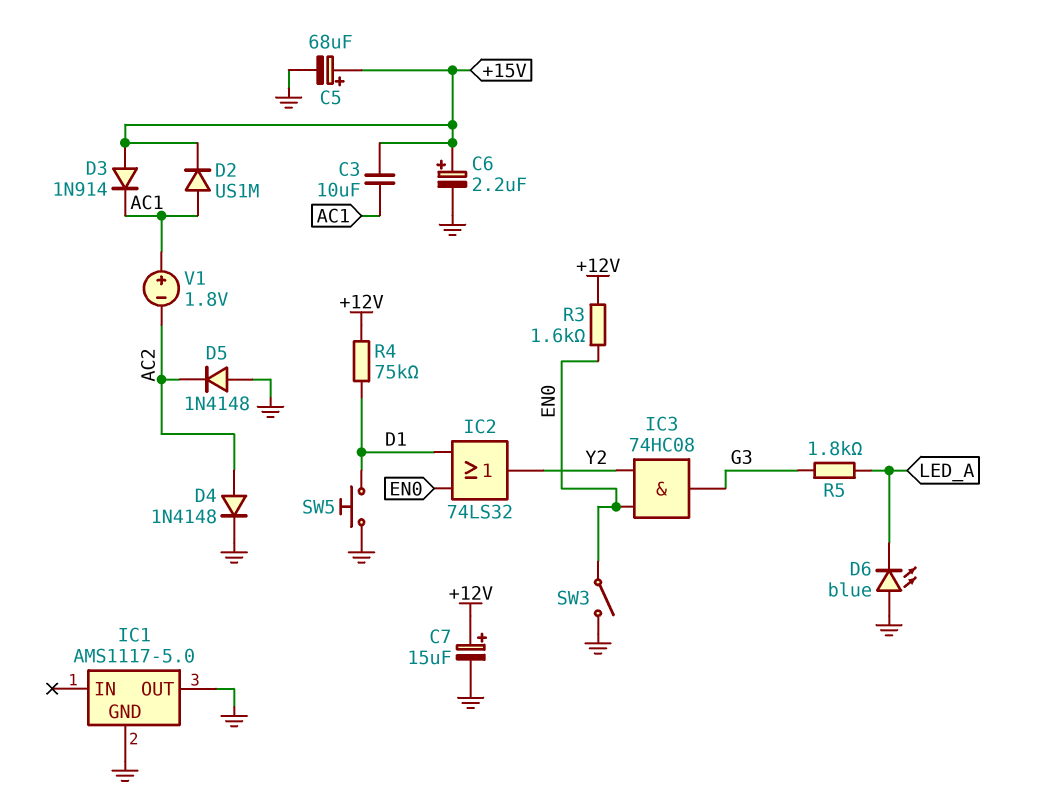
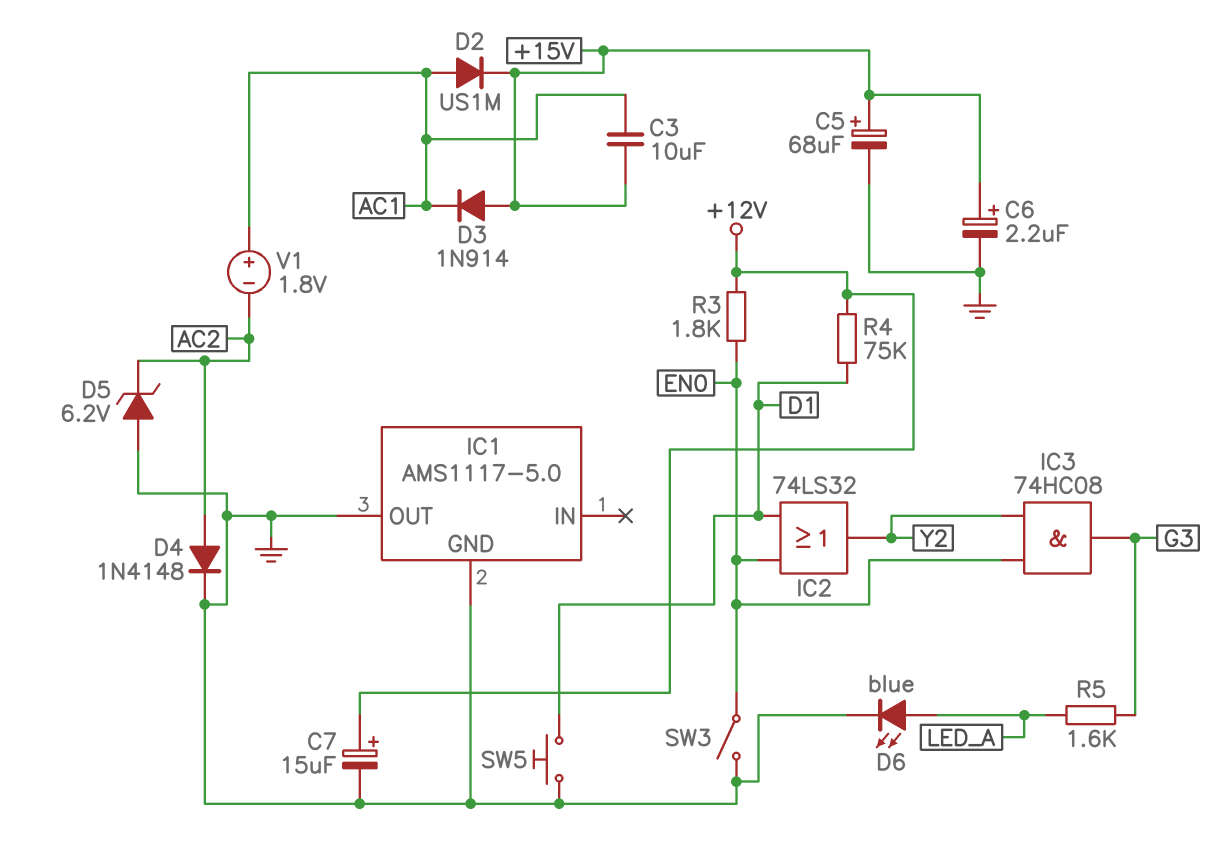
D5: diode 1N4148 (A GND, K AC2) -> zener 6.2V (A GND, K AC2)
D6: LED blue (A GND, K LED_A) -> LED blue (A LED_A, K GND)
R3: 1.6k (+12V, EN0) -> 1.8k (+12V, EN0)
R5: 1.8k (G3, LED_A) -> 1.6k (G3, LED_A)

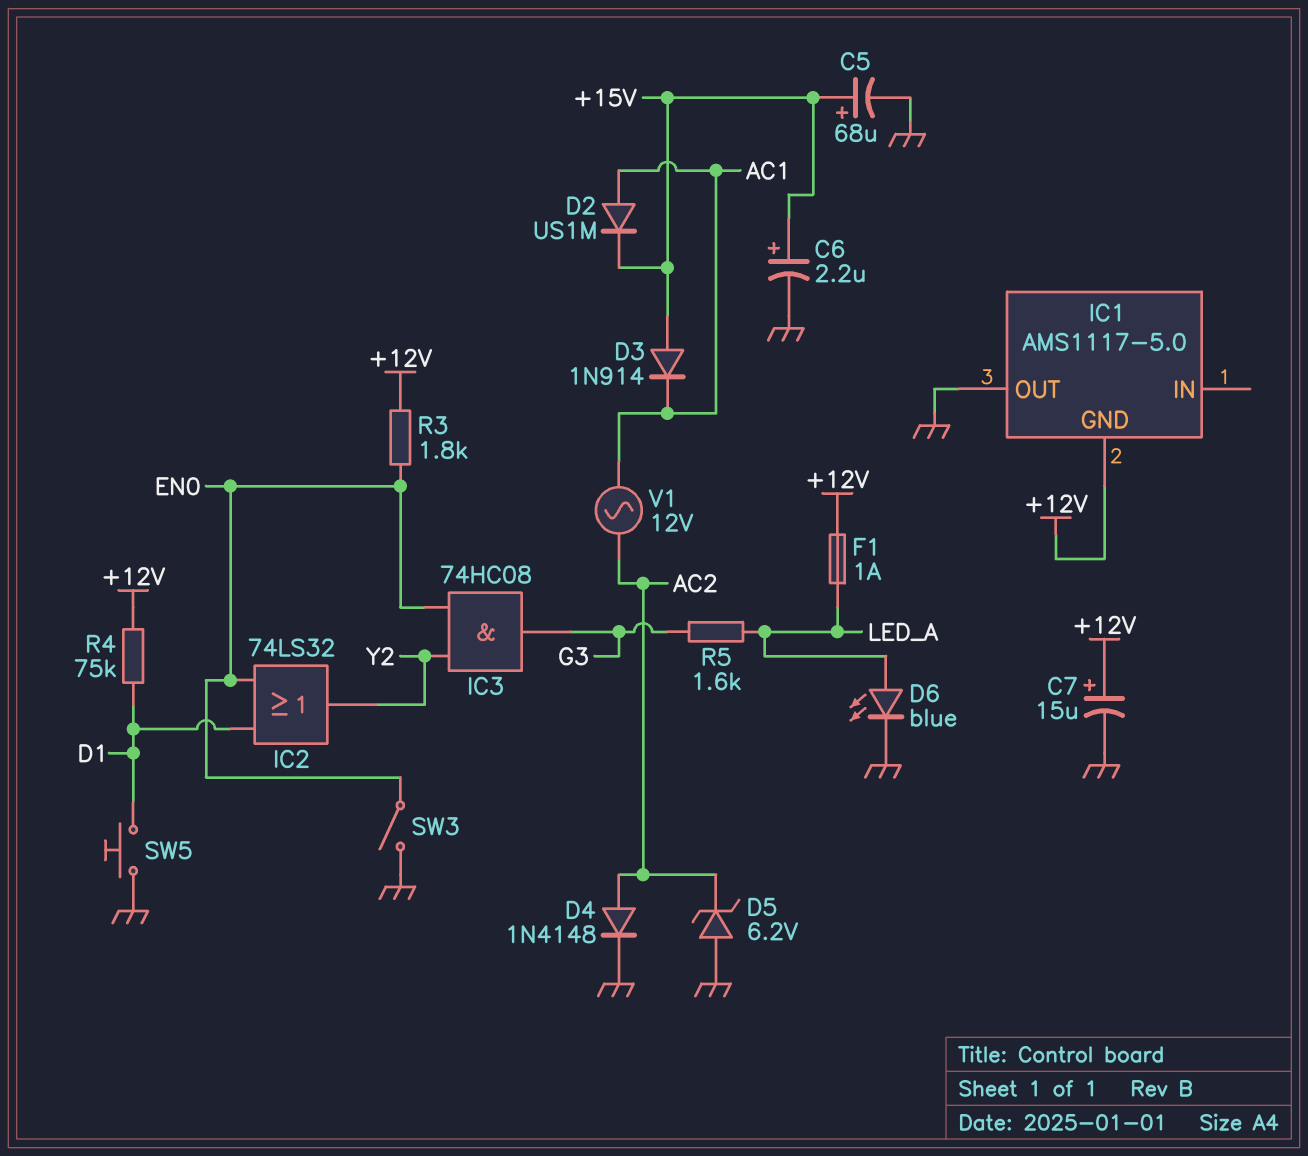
C3: 10uF (+15V, AC1) -> none
F1: none -> 1A (+12V, LED_A)
IC1 pin GND: GND -> +12V
V1: 1.8V (plus AC1, minus AC2) -> AC 12V (AC1, AC2)

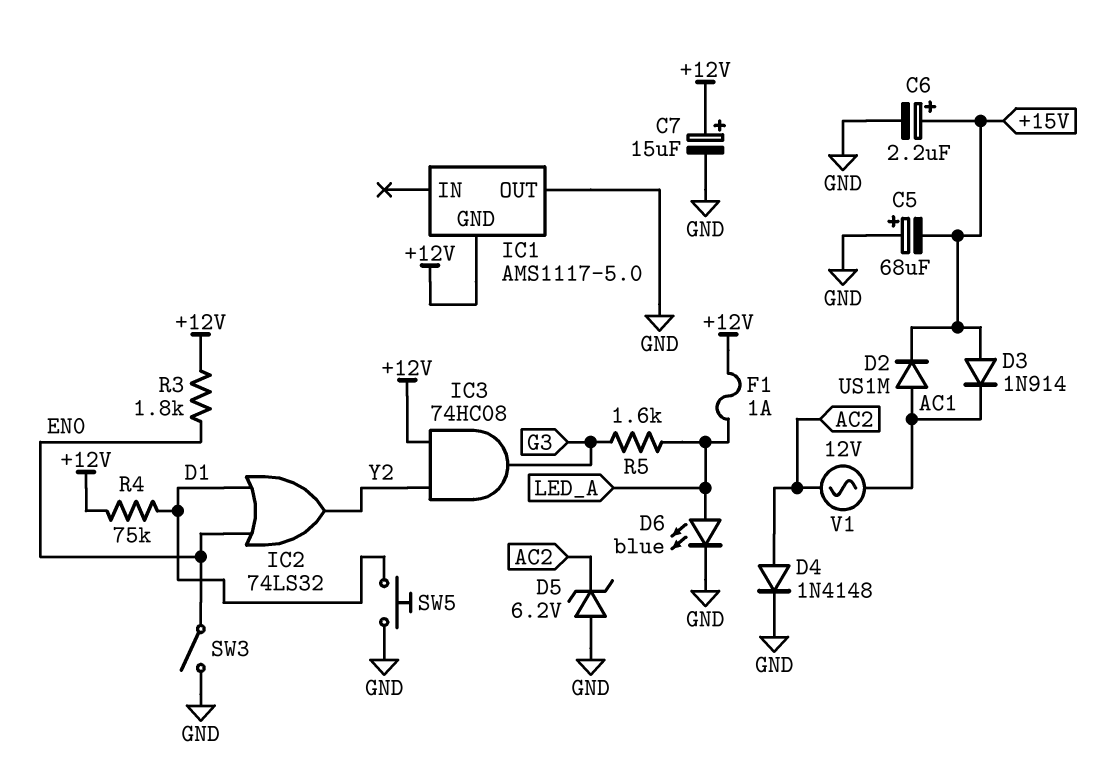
C5: 68uF (plus +15V, minus GND) -> 68uF (plus GND, minus +15V)
IC3: AND 74HC08 (in EN0, in Y2, out G3) -> AND 74HC08 (in +12V, in Y2, out G3)

